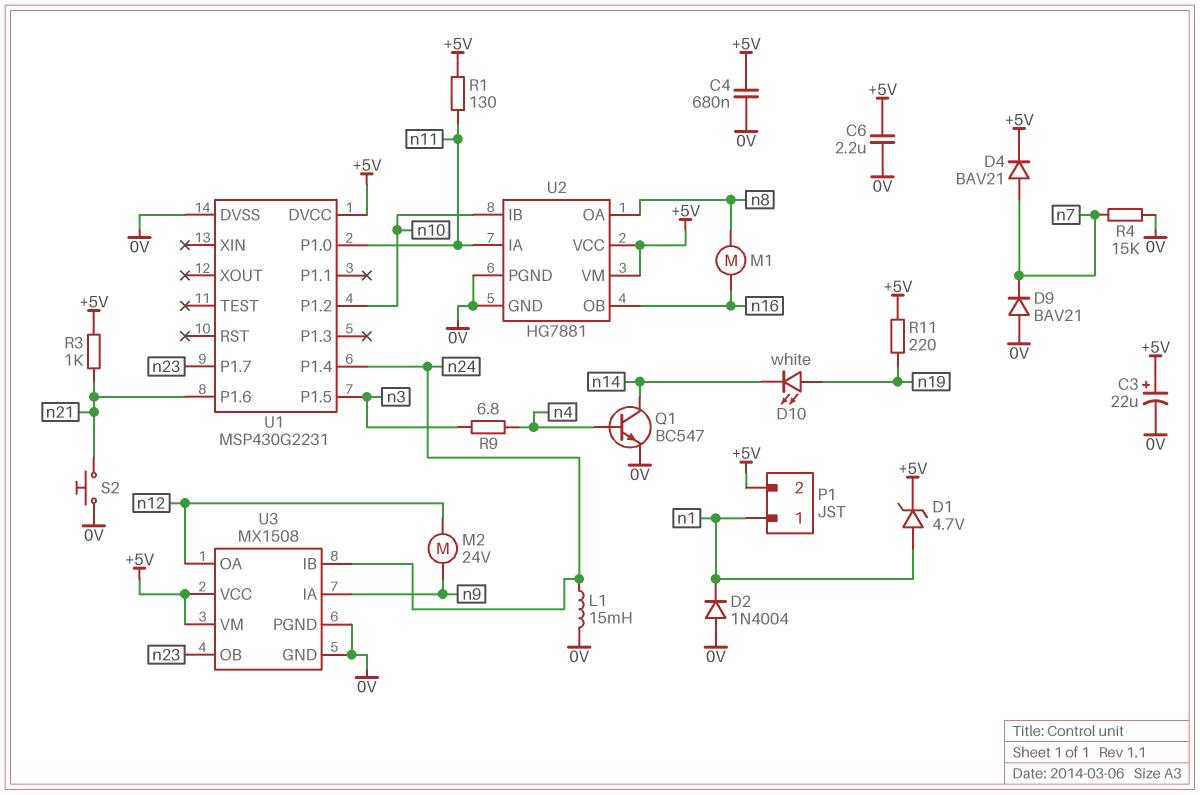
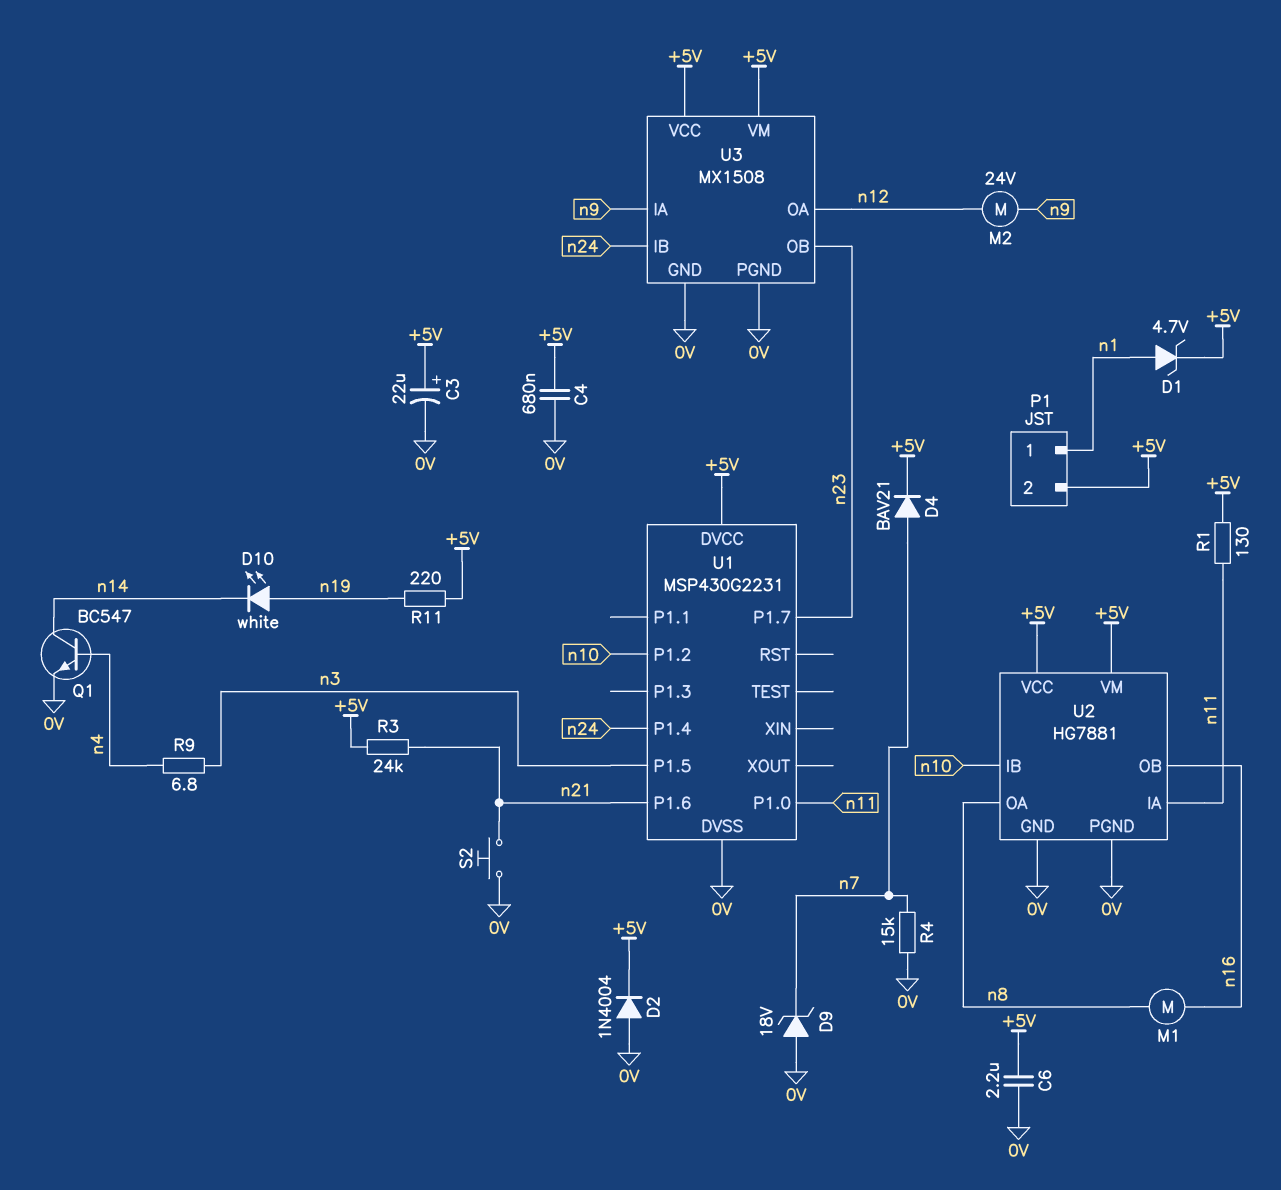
D2: diode 1N4004 (A 0V, K n1) -> diode 1N4004 (A 0V, K +5V)
D9: diode BAV21 (A 0V, K n7) -> zener 18V (A 0V, K n7)
L1: 15mH (0V, n24) -> none
R3: 1k (+5V, n21) -> 24k (+5V, n21)

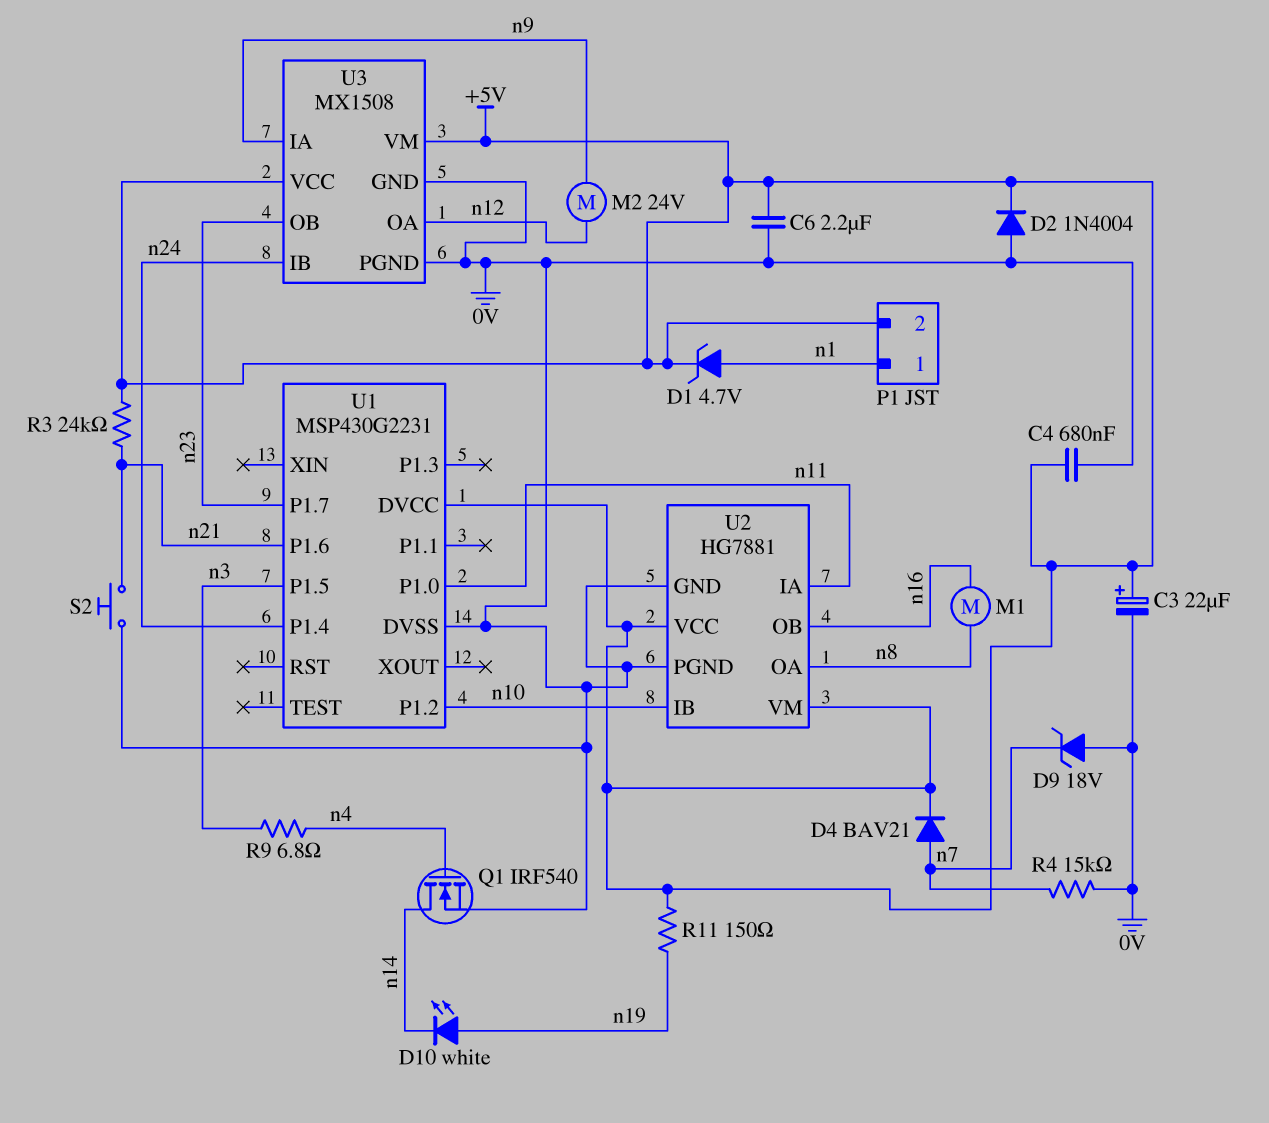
Q1: NPN BC547 (B n4, C n14, E 0V) -> NMOS IRF540 (G n4, D n14, S 0V)
R1: 130 (+5V, n11) -> none
R11: 220 (+5V, n19) -> 150 (+5V, n19)

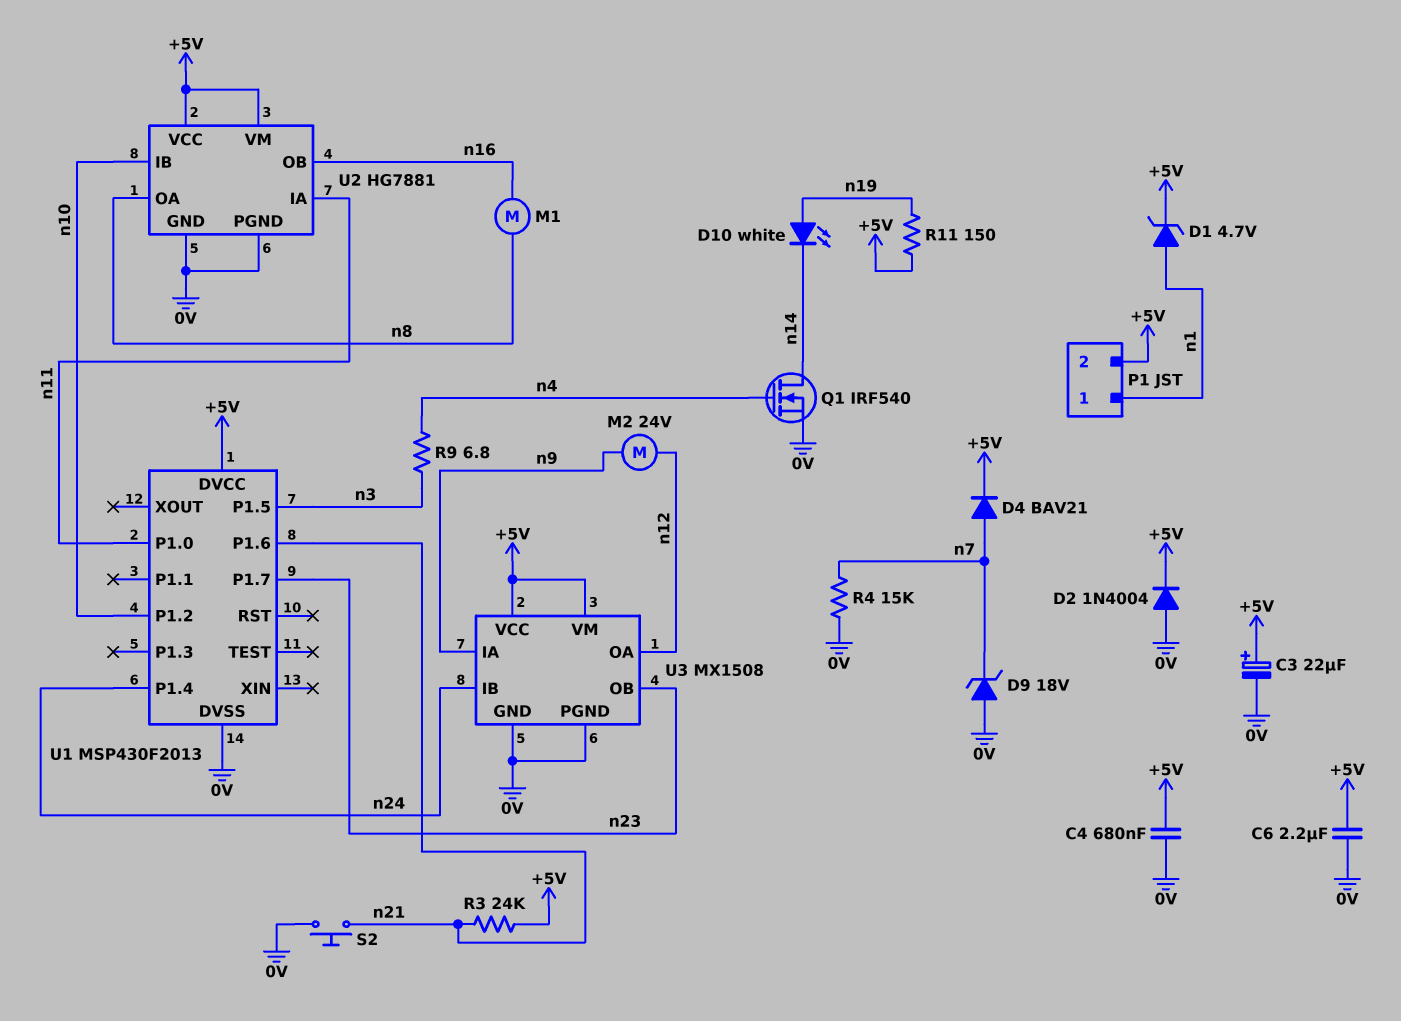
U1: MSP430G2231 -> MSP430F2013

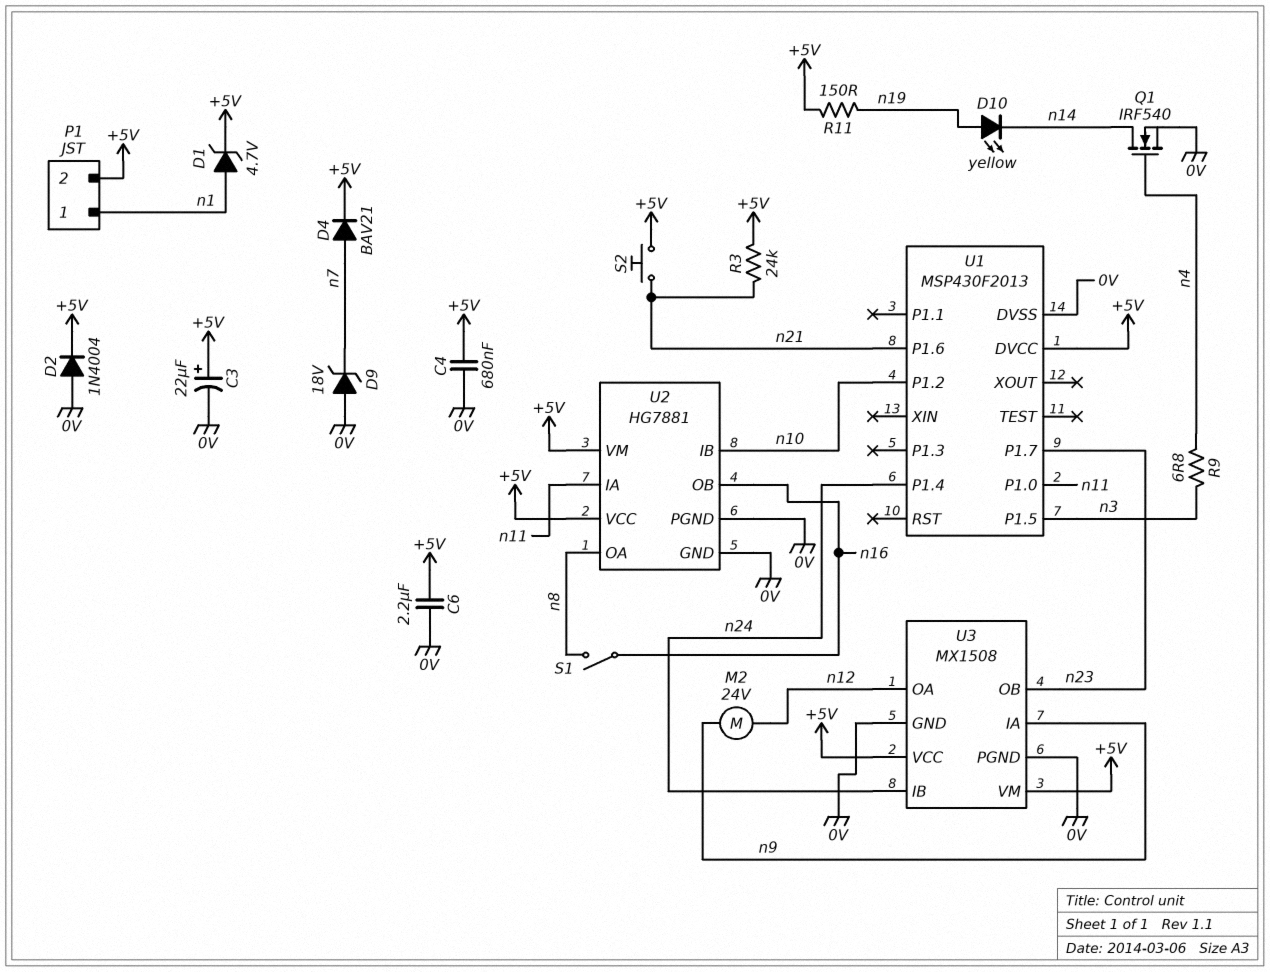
D10: LED white (A n19, K n14) -> LED yellow (A n19, K n14)
M1: motor (n8, n16) -> none
R4: 15k (0V, n7) -> none
S1: none -> switch (n8, n16)
S2: button (0V, n21) -> button (+5V, n21)

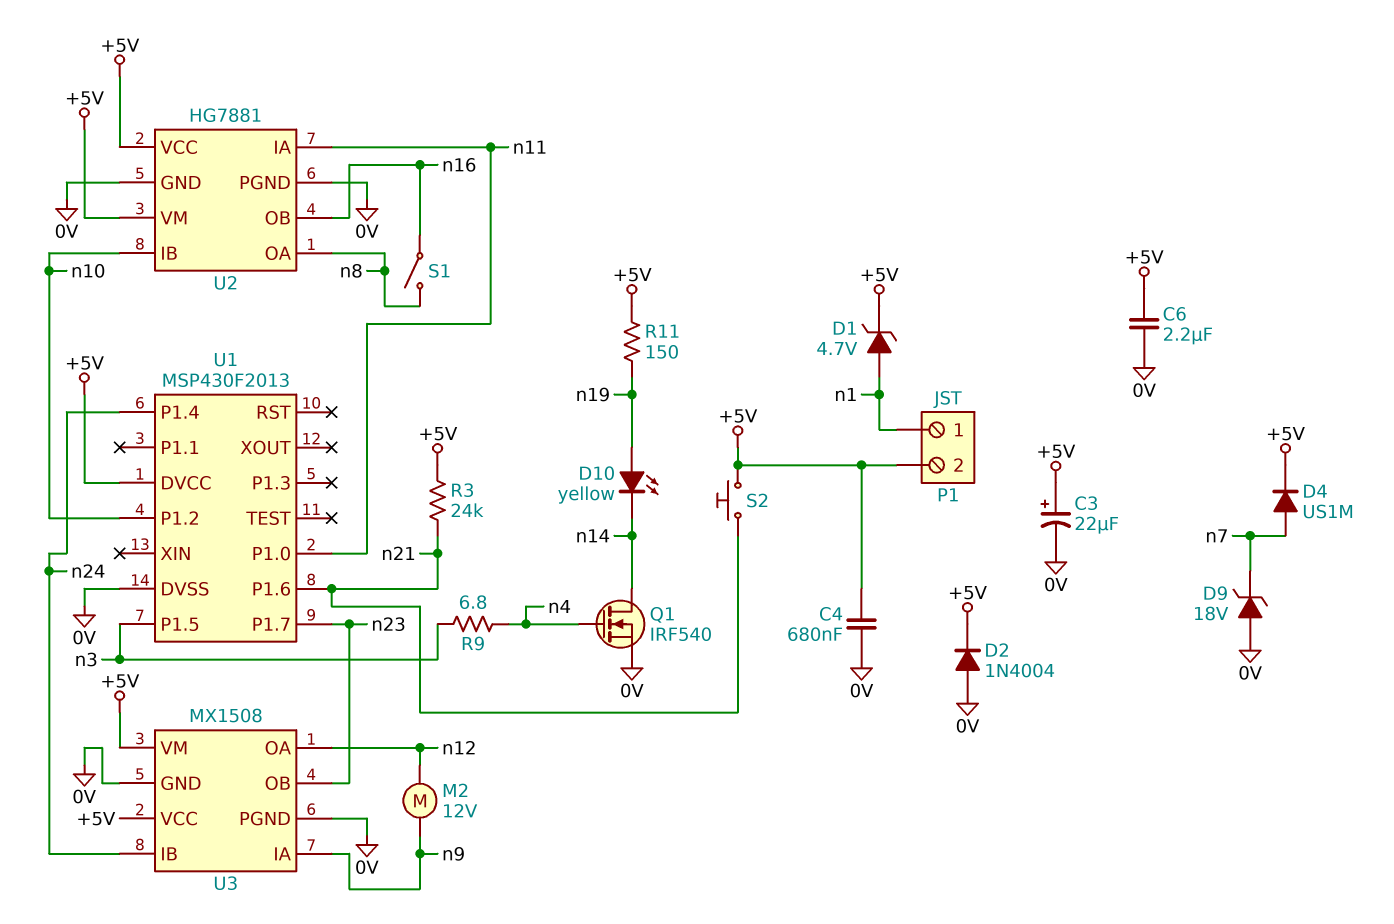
D4: diode BAV21 (A n7, K +5V) -> diode US1M (A n7, K +5V)
M2: motor 24V (n9, n12) -> motor 12V (n9, n12)

